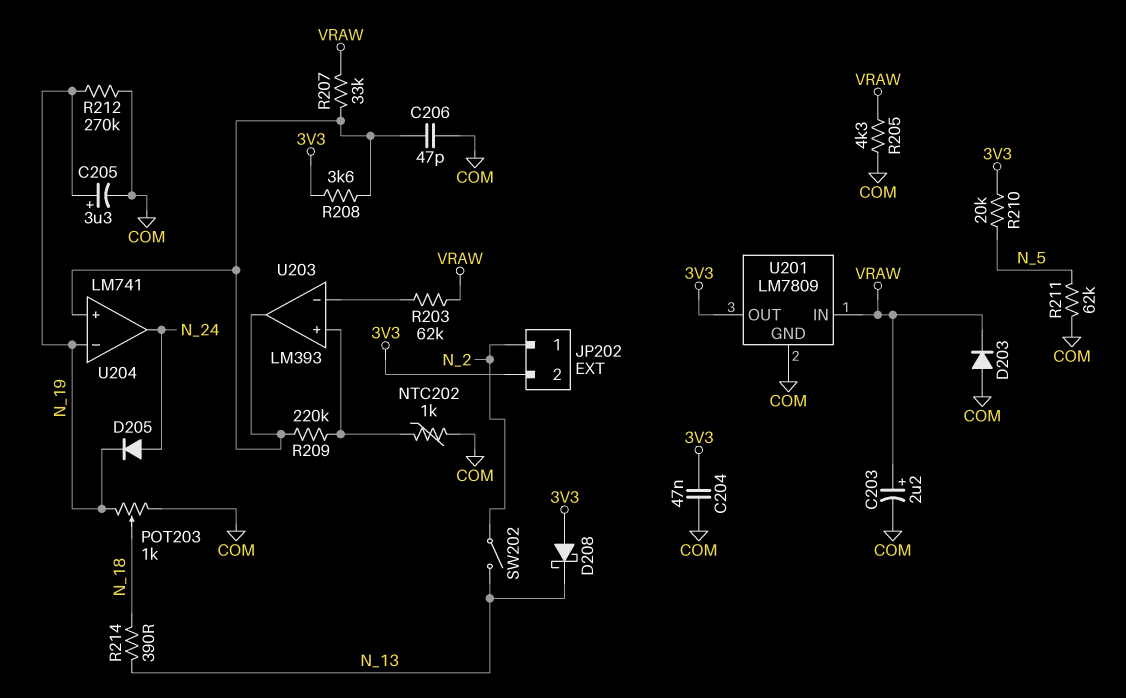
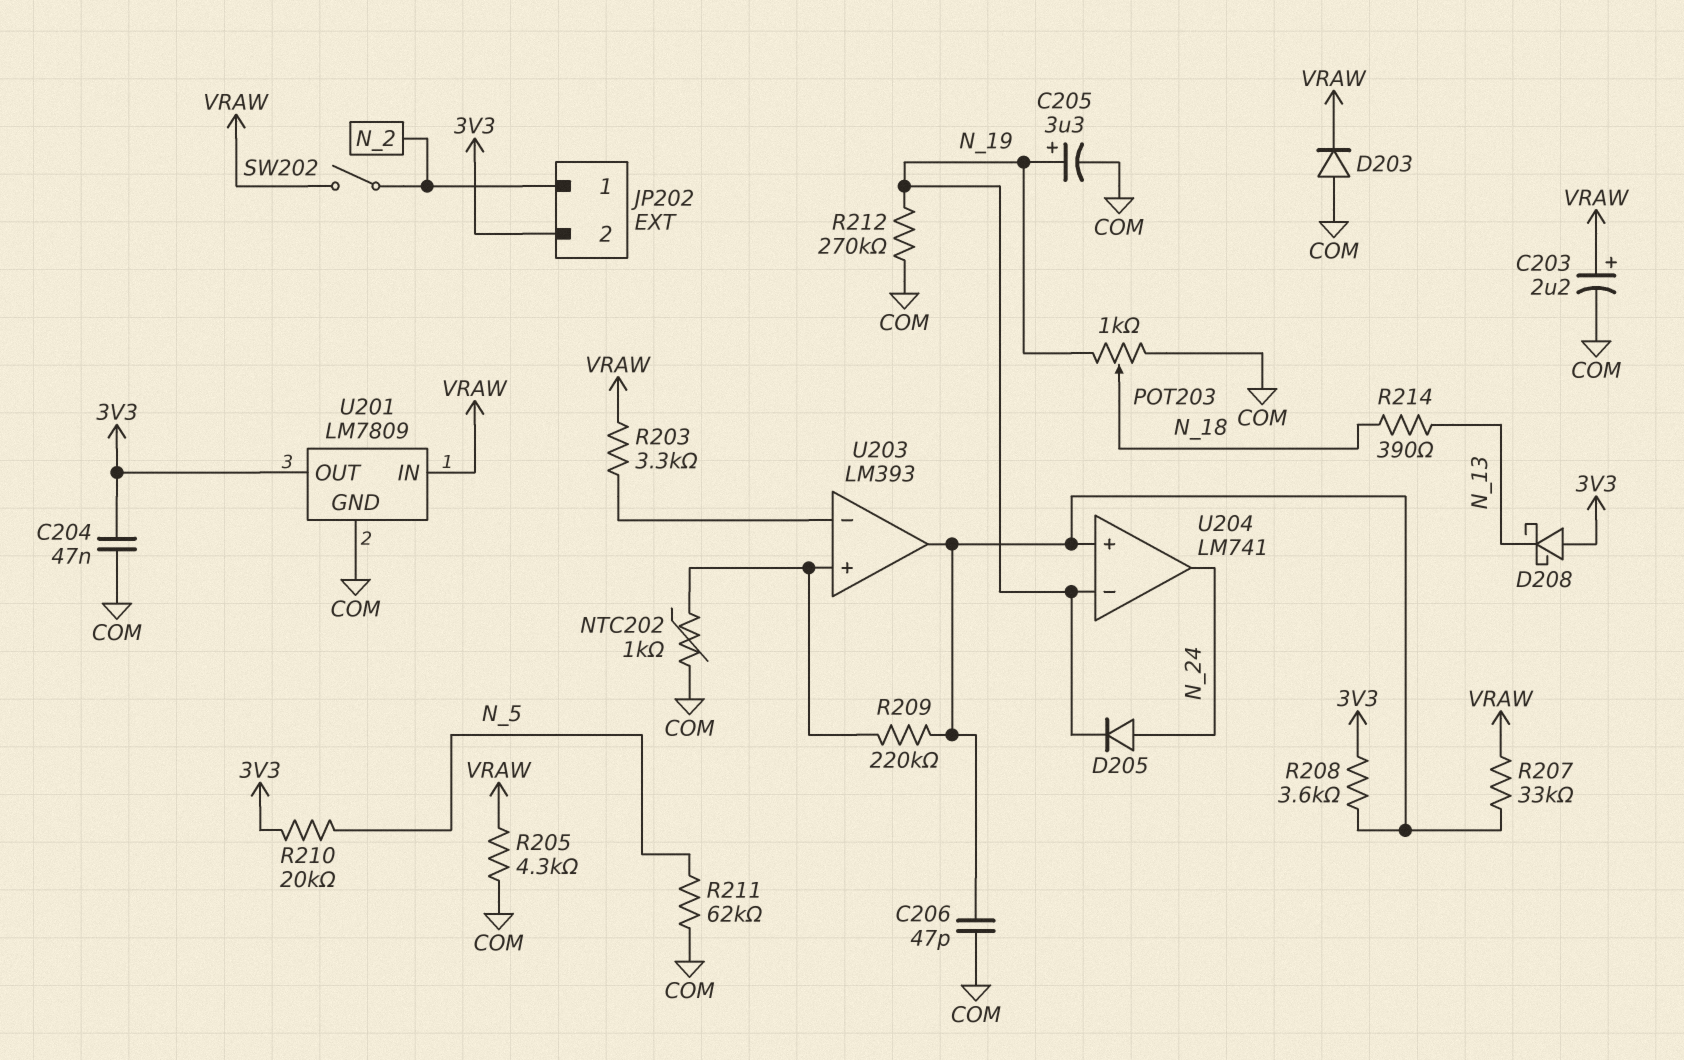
R203: 62k (U203/in-, VRAW) -> 3.3k (U203/in-, VRAW)
SW202: switch (N_2, N_13) -> switch (N_2, VRAW)

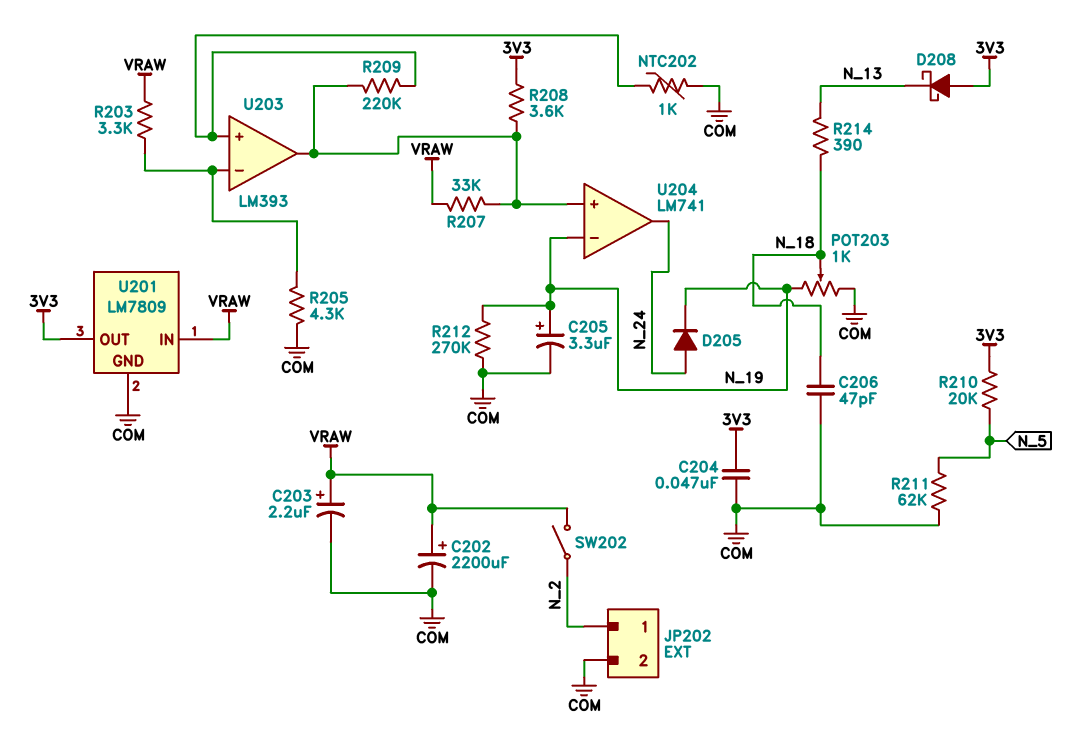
C202: none -> 2200uF (plus VRAW, minus COM)
C206: 47pF (COM, U203/out) -> 47pF (COM, N_18)
D203: diode (A COM, K VRAW) -> none
JP202 pin 2: 3V3 -> COM
R205: 4.3k (COM, VRAW) -> 4.3k (COM, U203/in-)

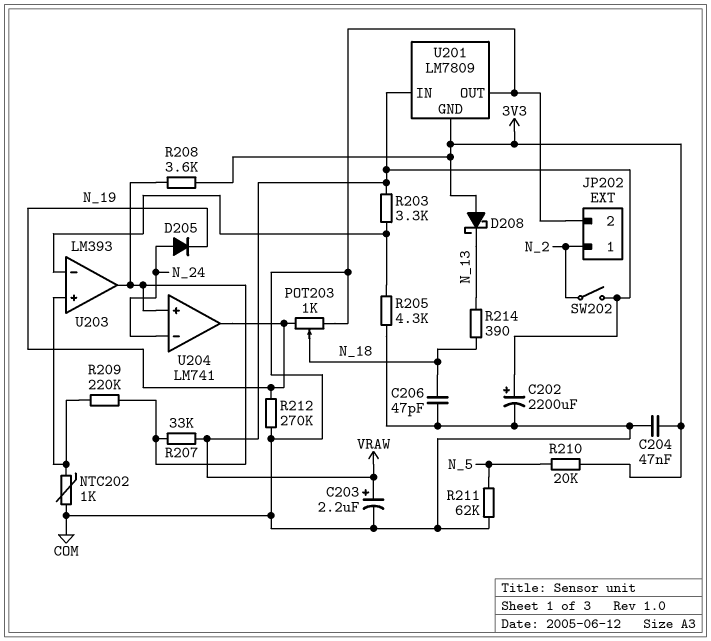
C205: 3.3uF (plus N_19, minus COM) -> none
U201 pin GND: COM -> 3V3
U201 pin OUT: 3V3 -> COM
U204 pin in-: N_19 -> N_24
U204 pin out: N_24 -> N_19

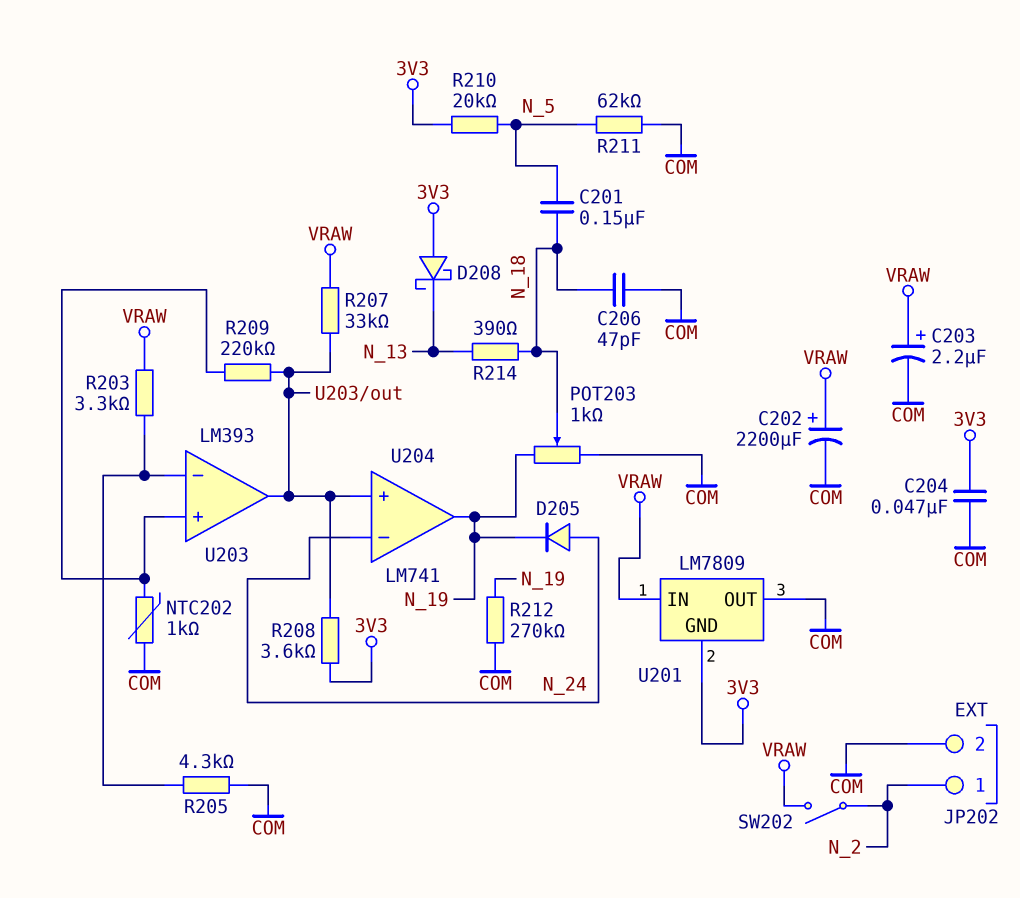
C201: none -> 150nF (N_5, N_18)

